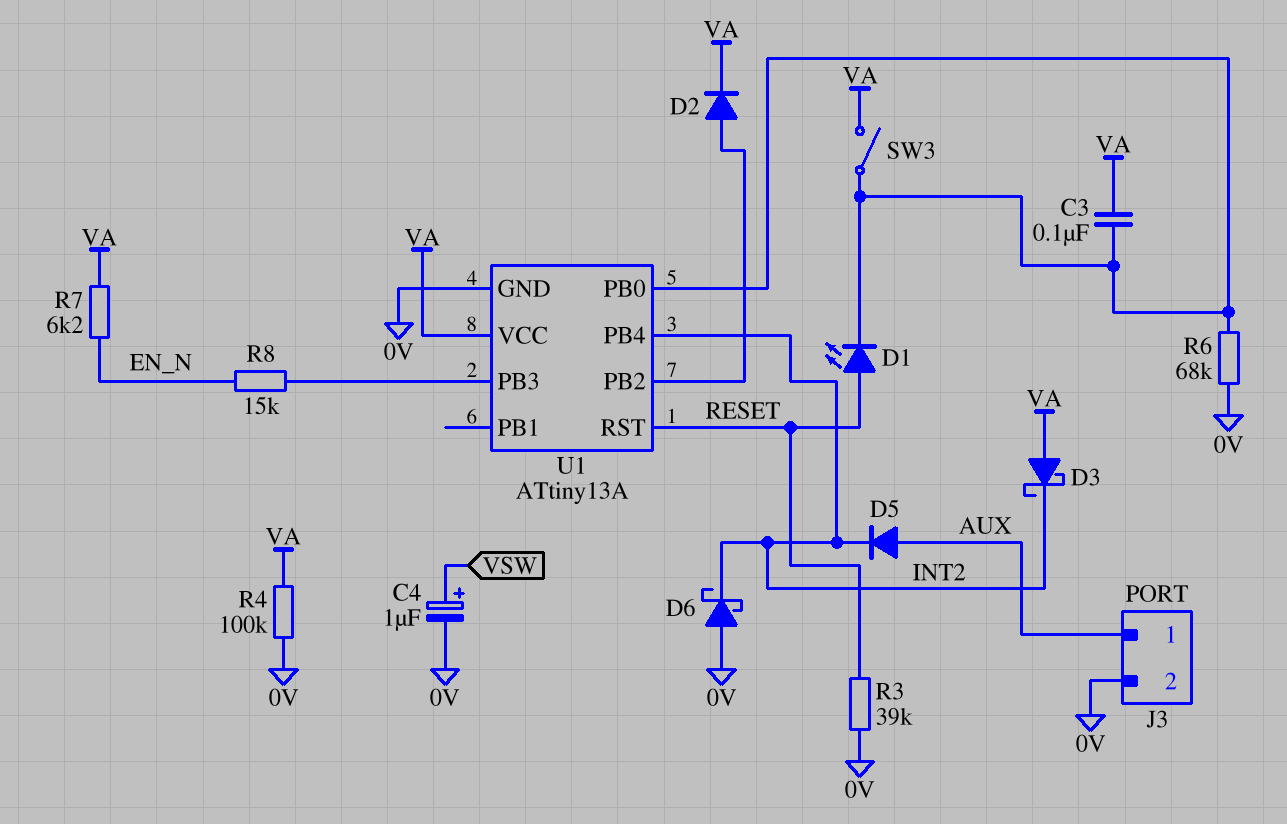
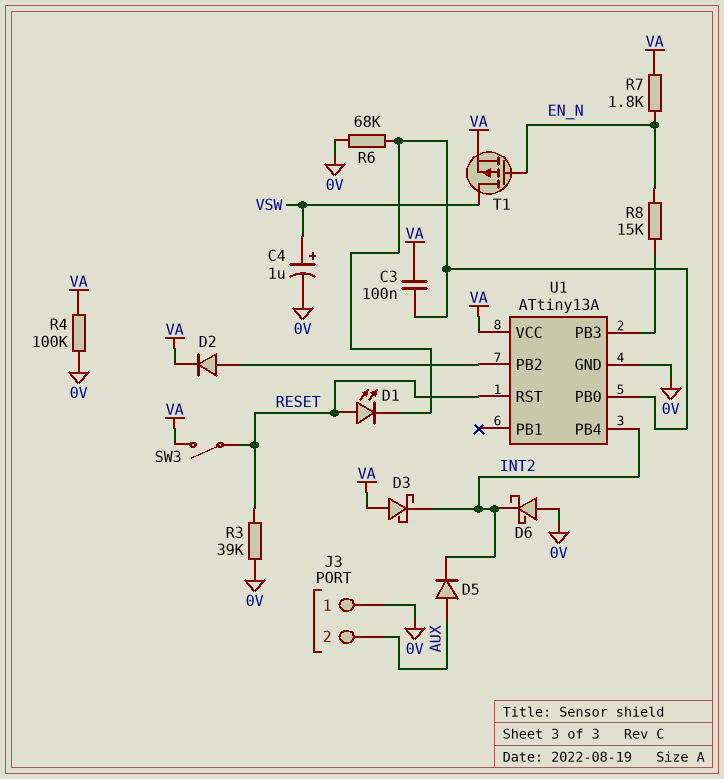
J3 pin 1: AUX -> 0V
J3 pin 2: 0V -> AUX
R7: 6.2k (EN_N, VA) -> 1.8k (EN_N, VA)
SW3: switch (U1/PB0, VA) -> switch (RESET, VA)
T1: none -> PMOS (G EN_N, D VSW, S VA)

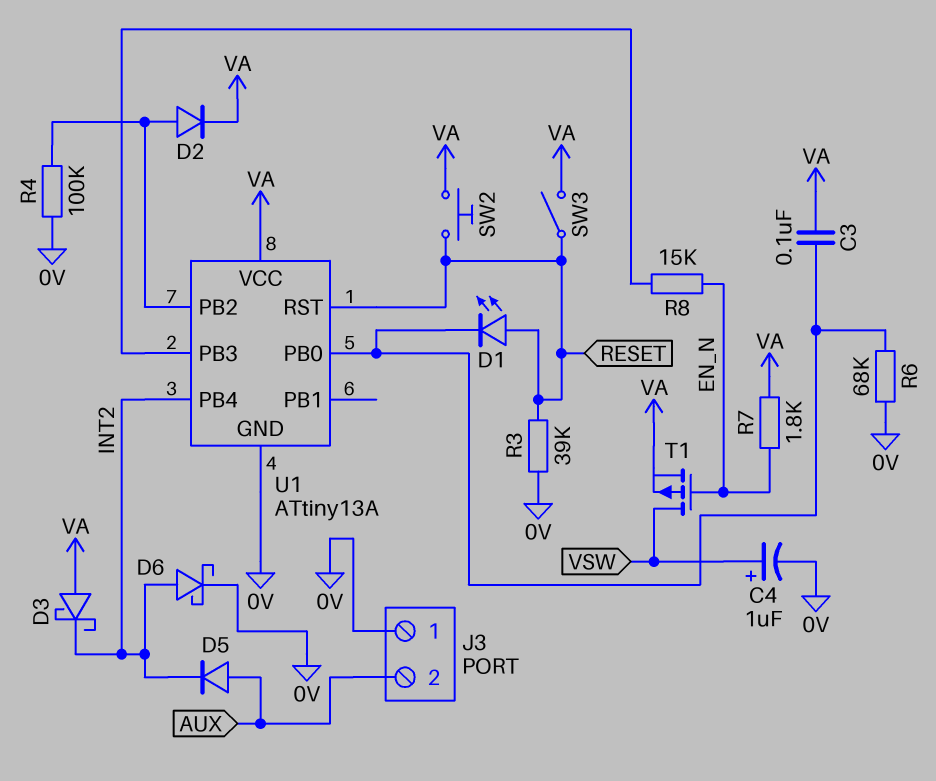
D6: schottky (A 0V, K INT2) -> schottky (A INT2, K 0V)
R4: 100k (0V, VA) -> 100k (0V, U1/PB2)
SW2: none -> button (RESET, VA)

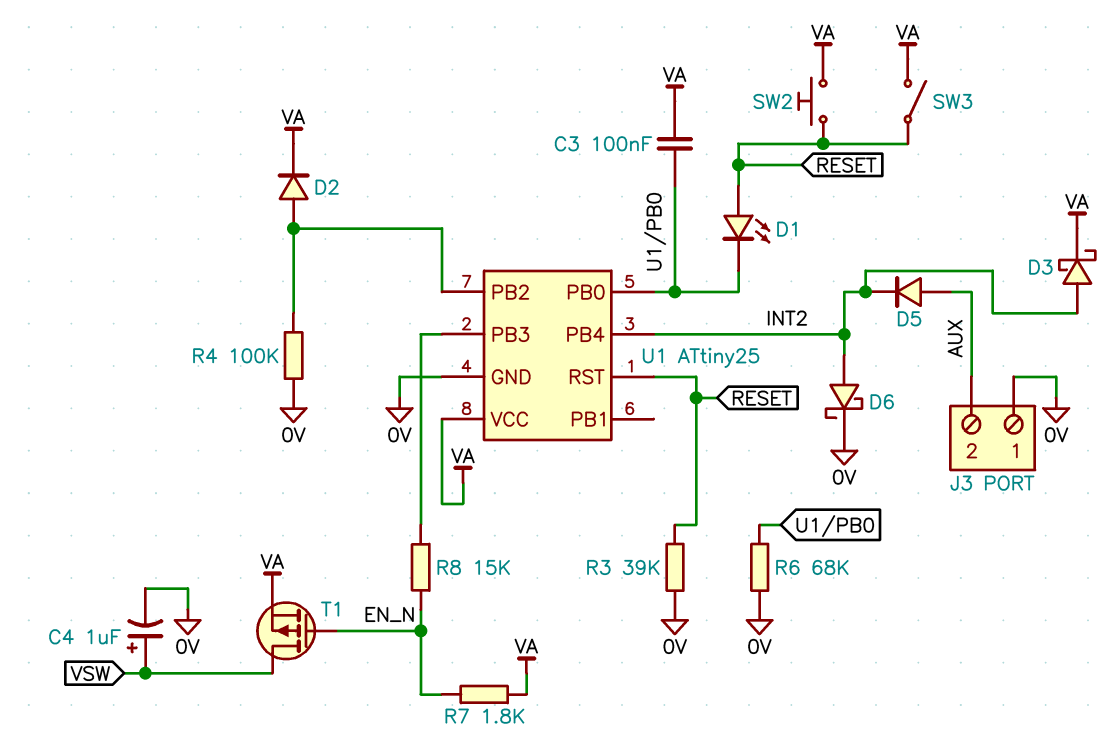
D3: schottky (A VA, K INT2) -> schottky (A INT2, K VA)
U1: ATtiny13A -> ATtiny25

